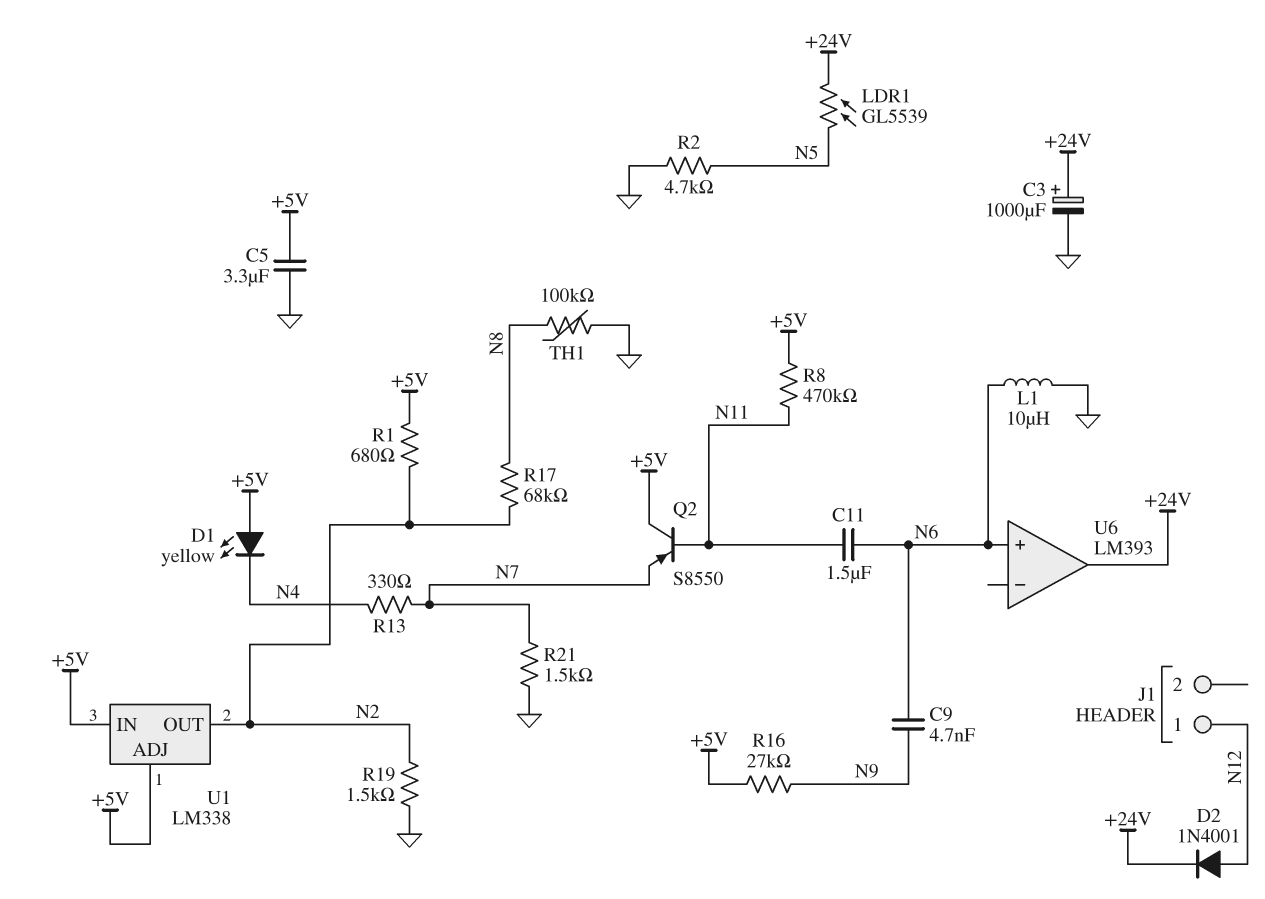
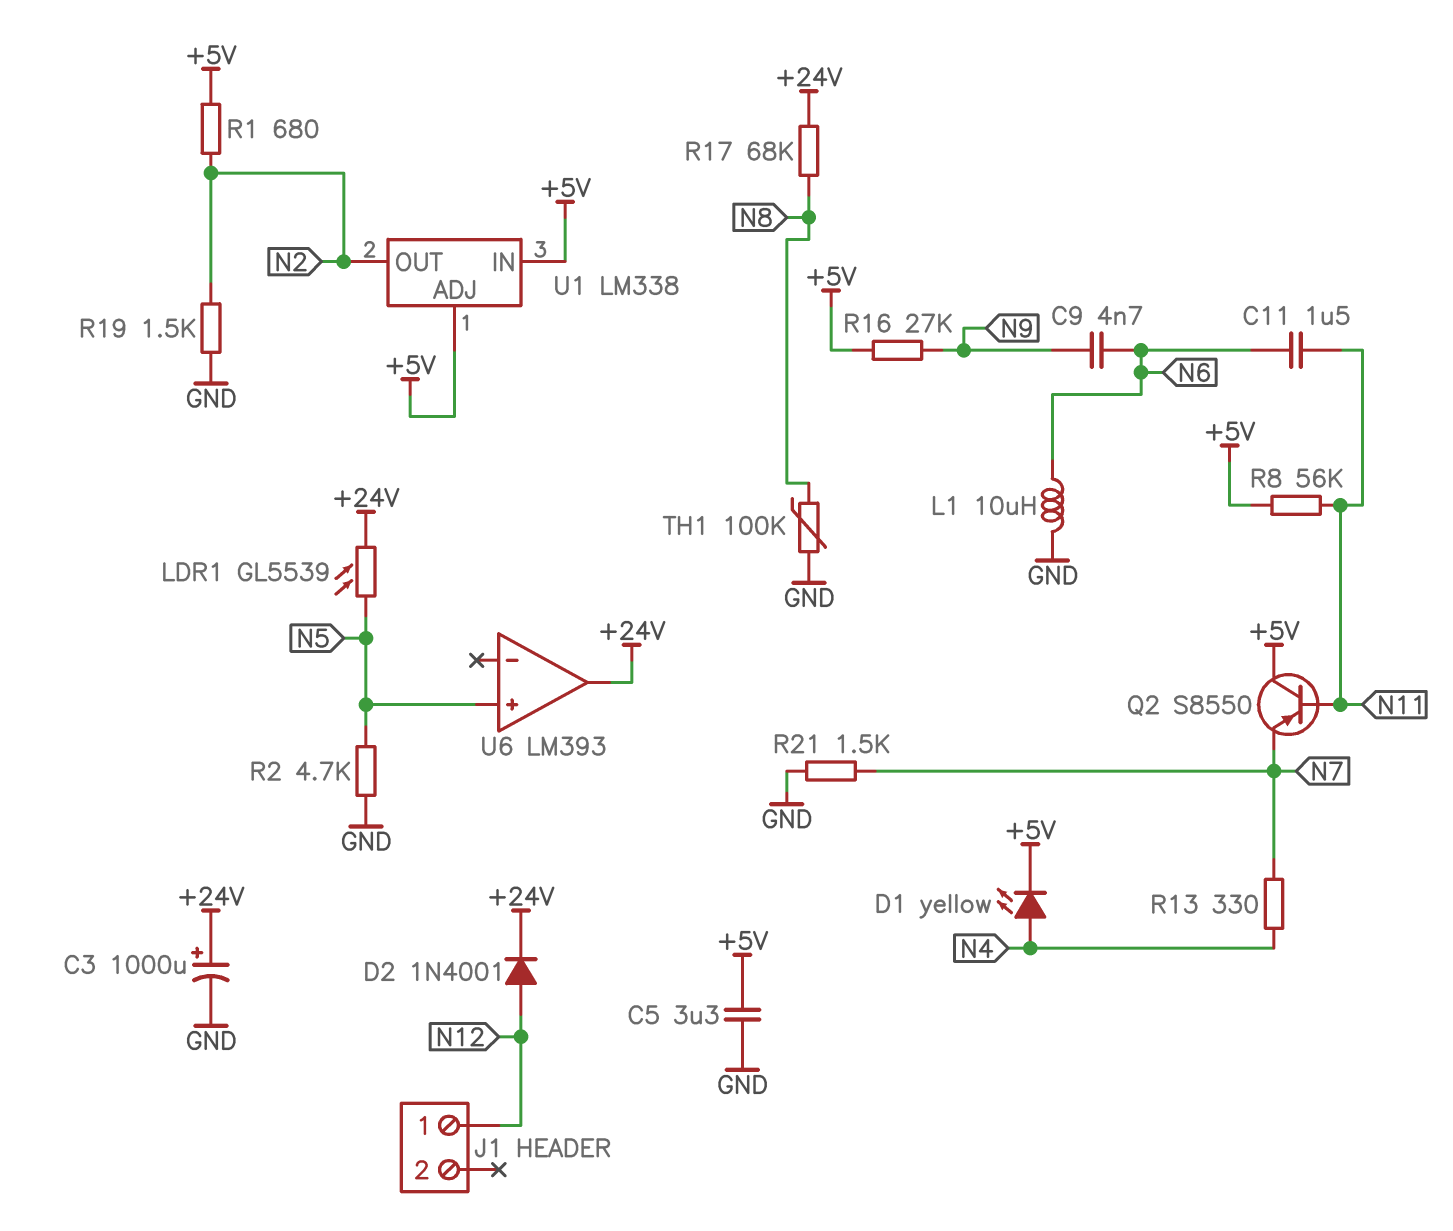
D1: LED yellow (A +5V, K N4) -> LED yellow (A N4, K +5V)
R8: 470k (+5V, N11) -> 56k (+5V, N11)
R17: 68k (N2, N8) -> 68k (+24V, N8)
U6 pin in+: N6 -> N5

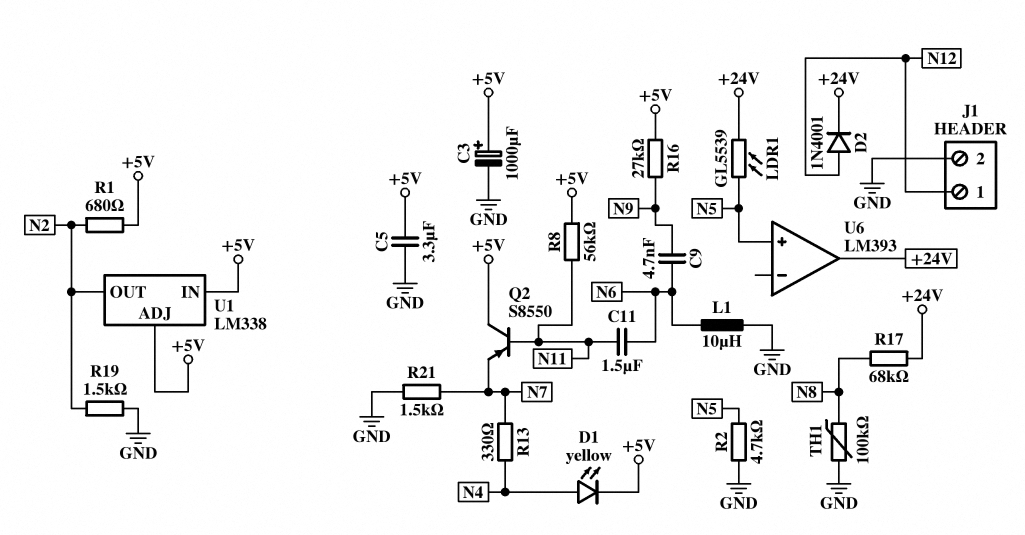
C3: 1000uF (plus +24V, minus GND) -> 1000uF (plus +5V, minus GND)
J1 pin 2: none -> GND

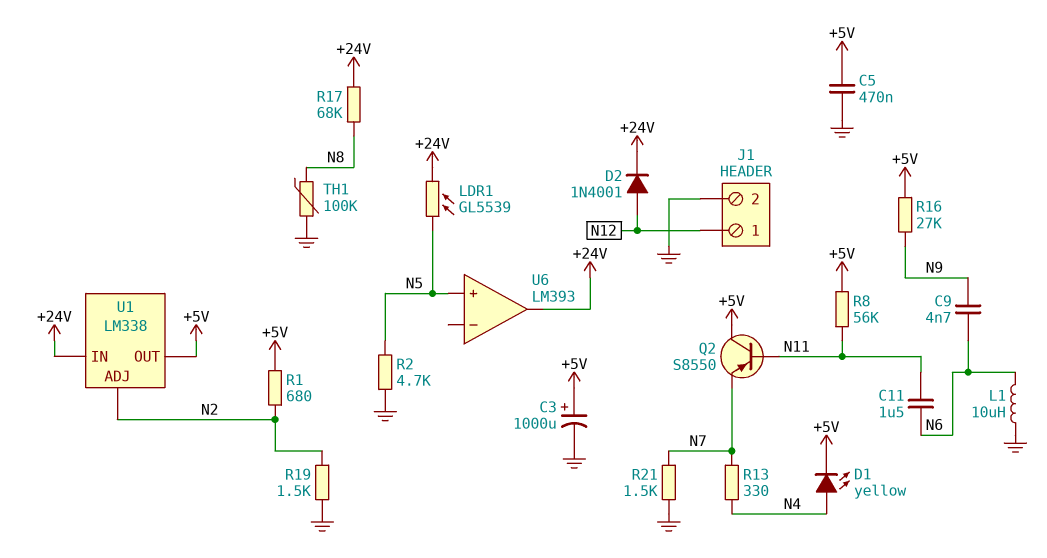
C5: 3.3uF (+5V, GND) -> 470nF (+5V, GND)
U1 pin ADJ: +5V -> N2
U1 pin IN: +5V -> +24V
U1 pin OUT: N2 -> +5V

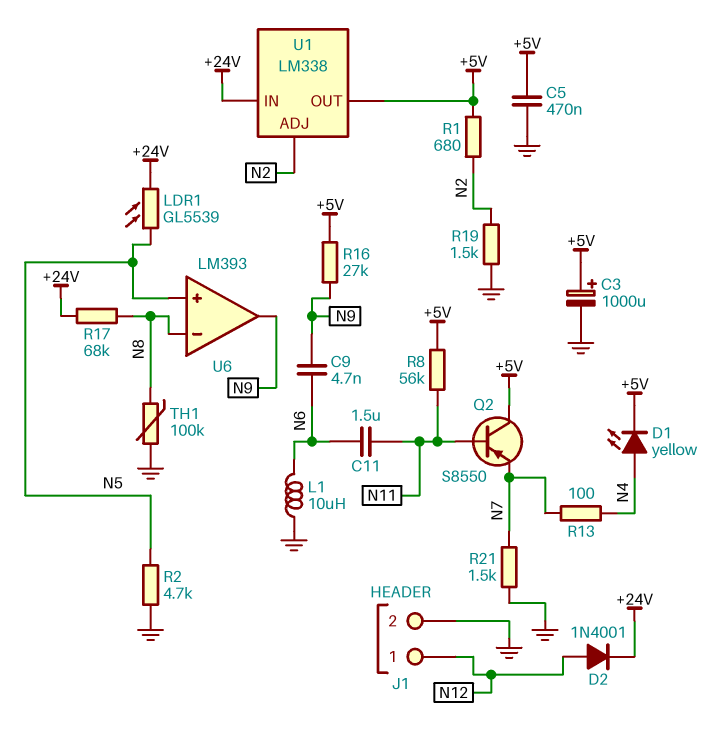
R13: 330 (N4, N7) -> 100 (N4, N7)
U6 pin in-: none -> N8
U6 pin out: +24V -> N9

